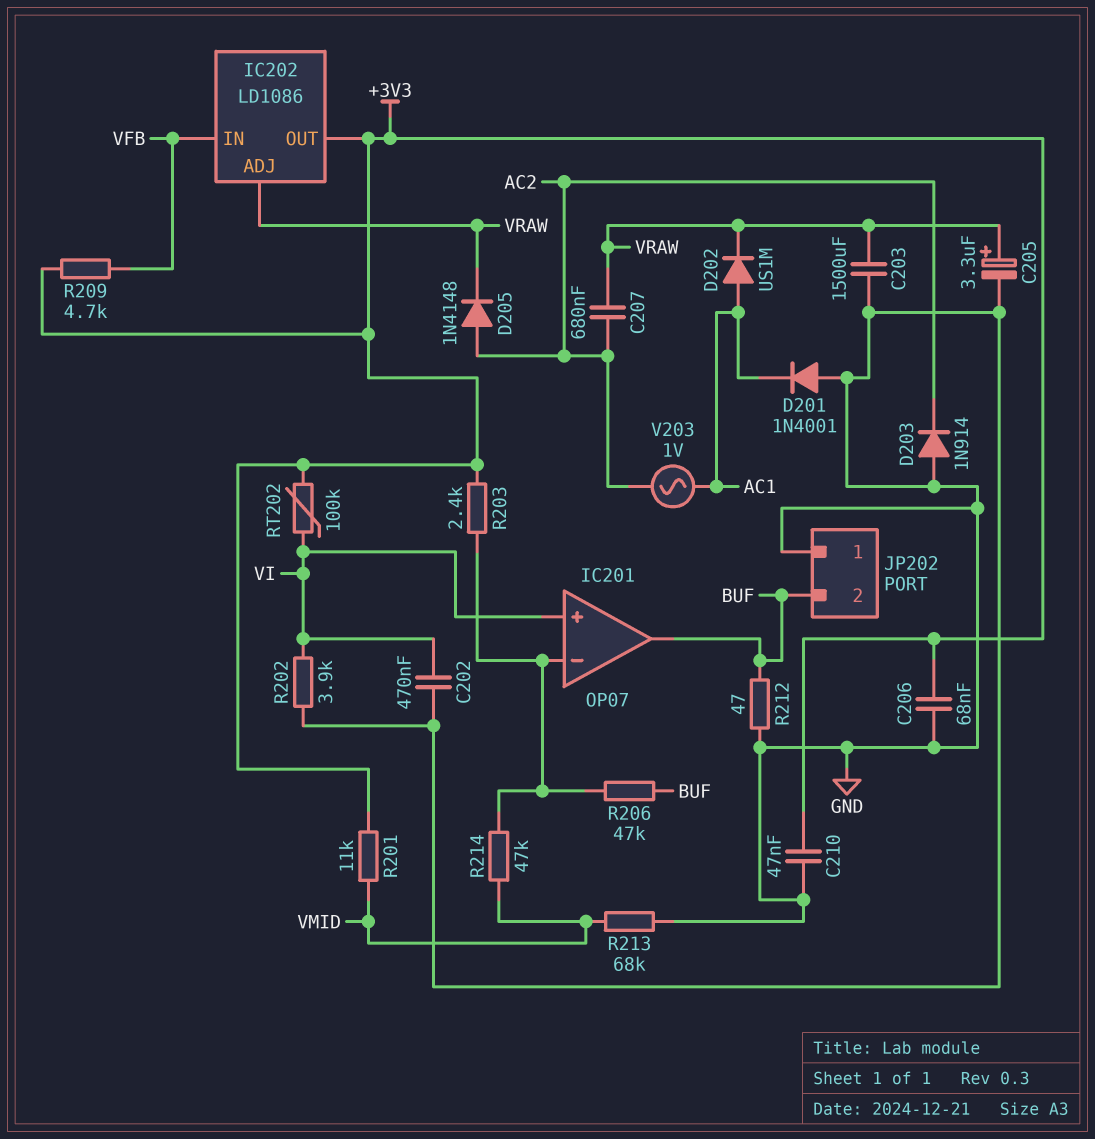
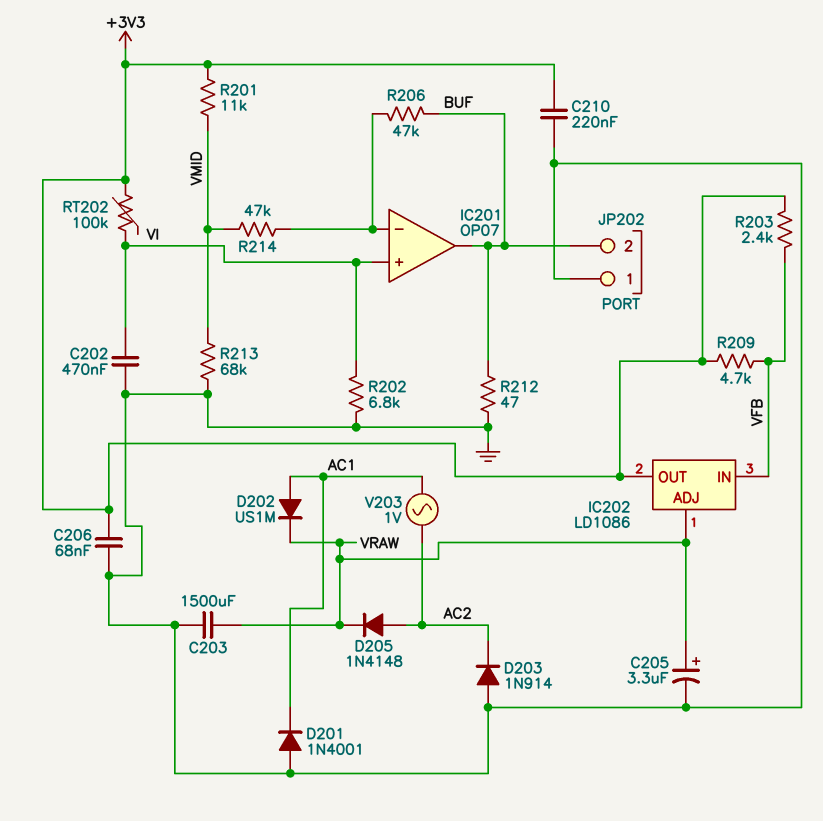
C207: 680nF (AC2, VRAW) -> none
C210: 47nF (+3V3, GND) -> 220nF (+3V3, GND)
R202: 3.9k (GND, VI) -> 6.8k (GND, VI)
R203: 2.4k (+3V3, IC201/in-) -> 2.4k (+3V3, VFB)

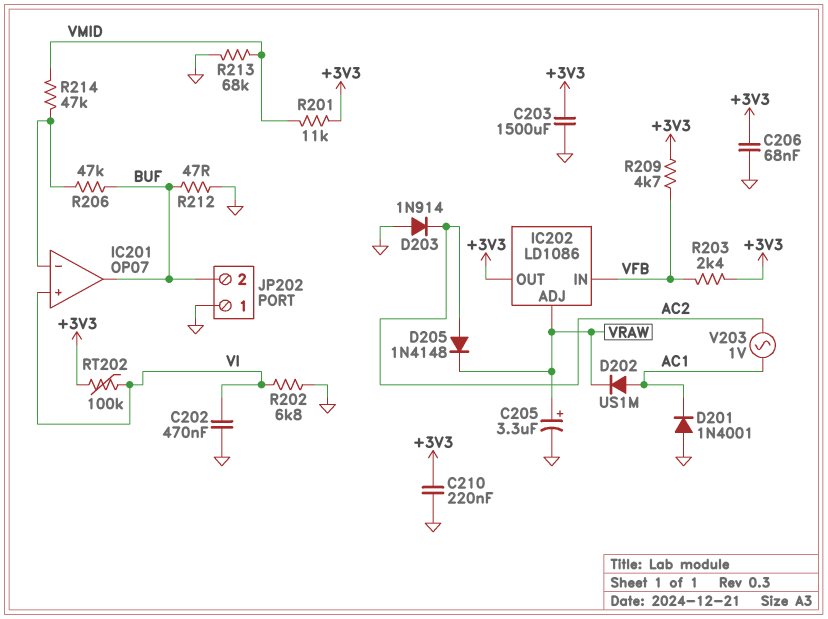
C203: 1500uF (GND, VRAW) -> 1500uF (+3V3, GND)

